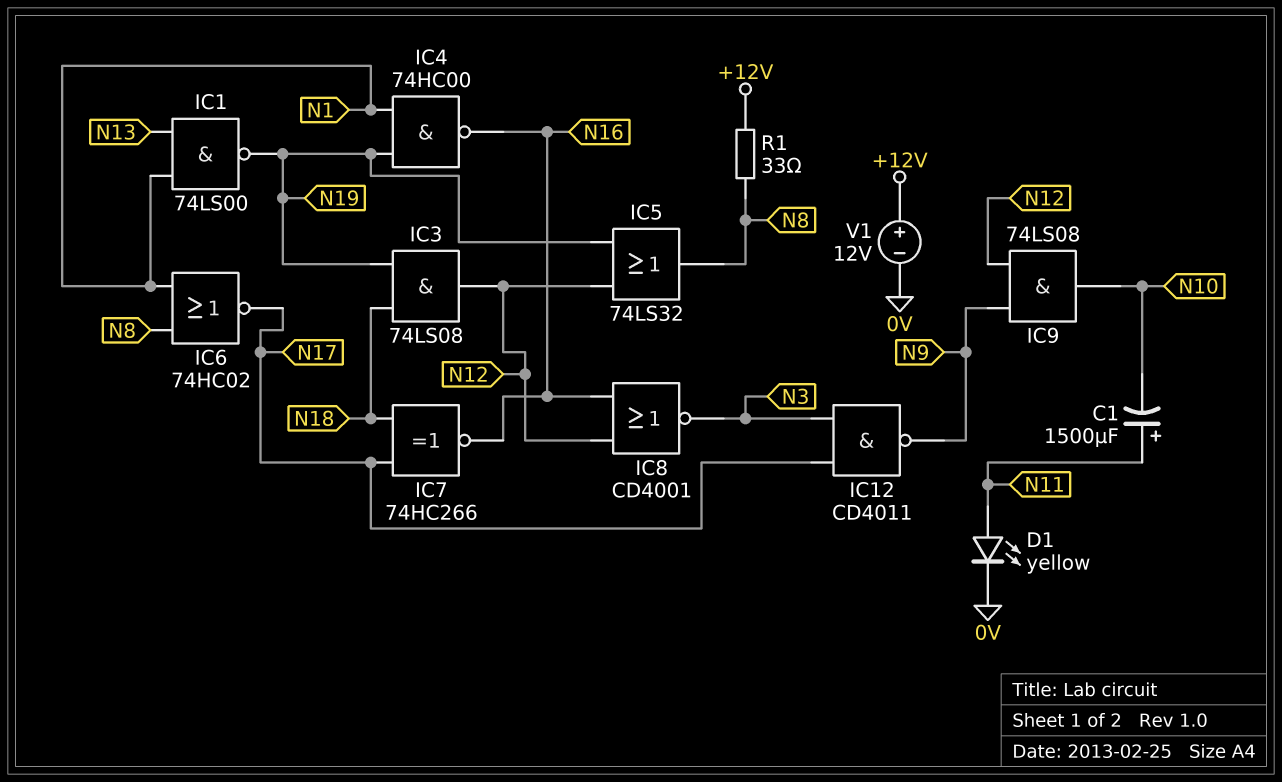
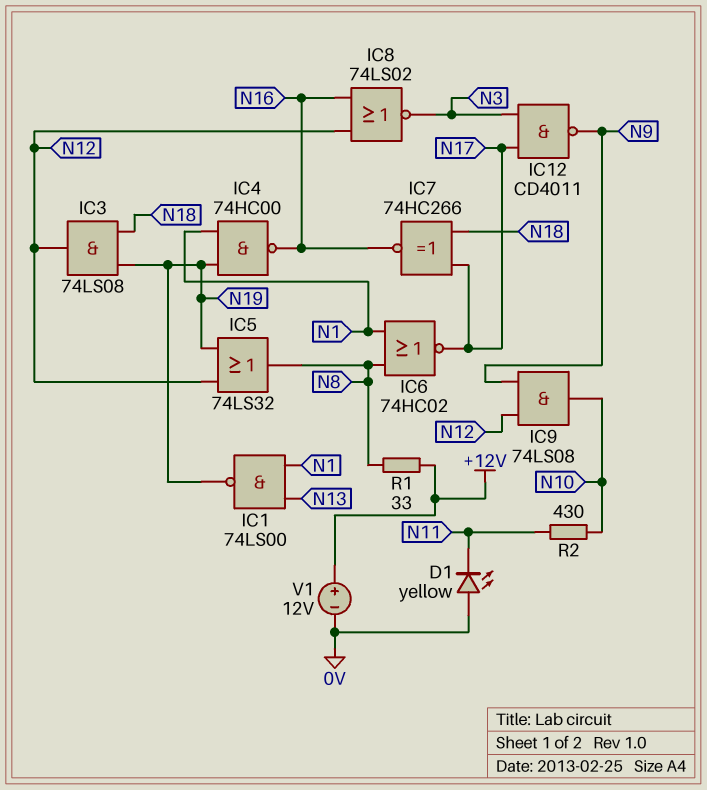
C1: 1500uF (plus N11, minus N10) -> none
D1: LED yellow (A N11, K 0V) -> LED yellow (A 0V, K N11)
IC8: NOR CD4001 (in N12, in N16, out N3) -> NOR 74LS02 (in N12, in N16, out N3)
R2: none -> 430 (N10, N11)

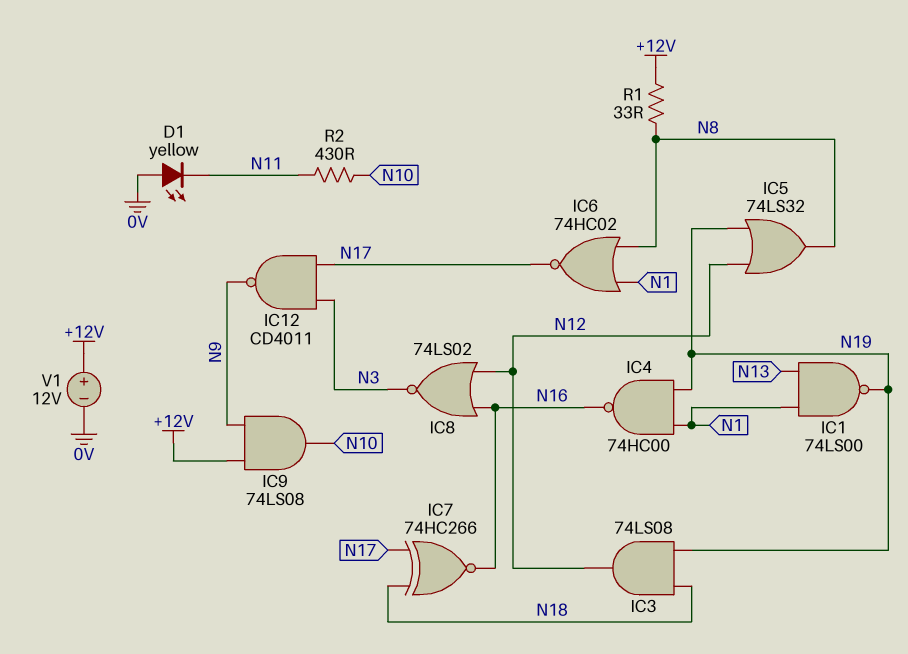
IC9: AND 74LS08 (in N9, in N12, out N10) -> AND 74LS08 (in +12V, in N9, out N10)

